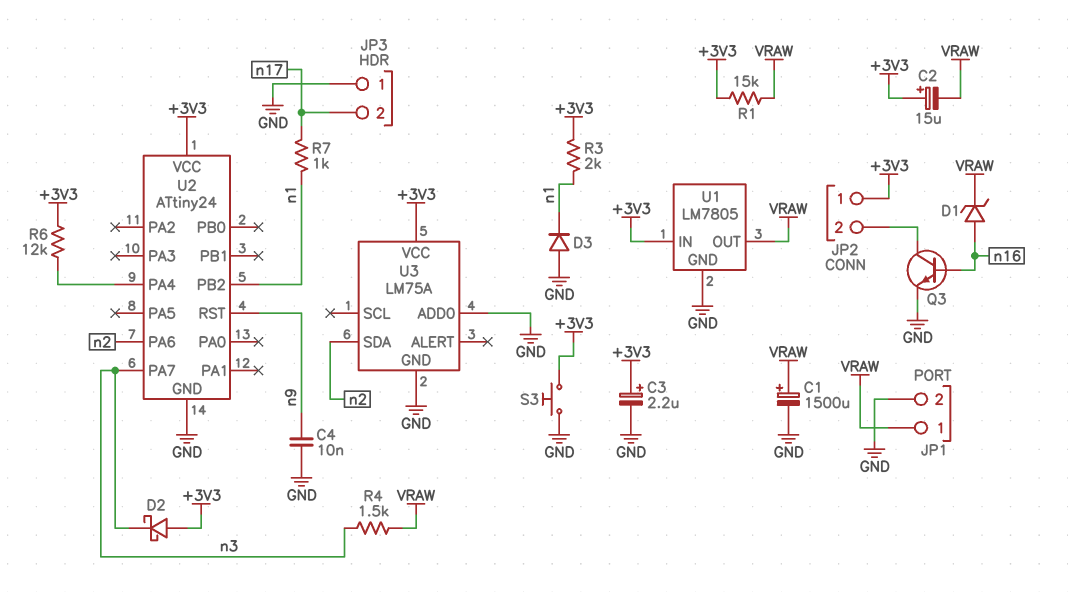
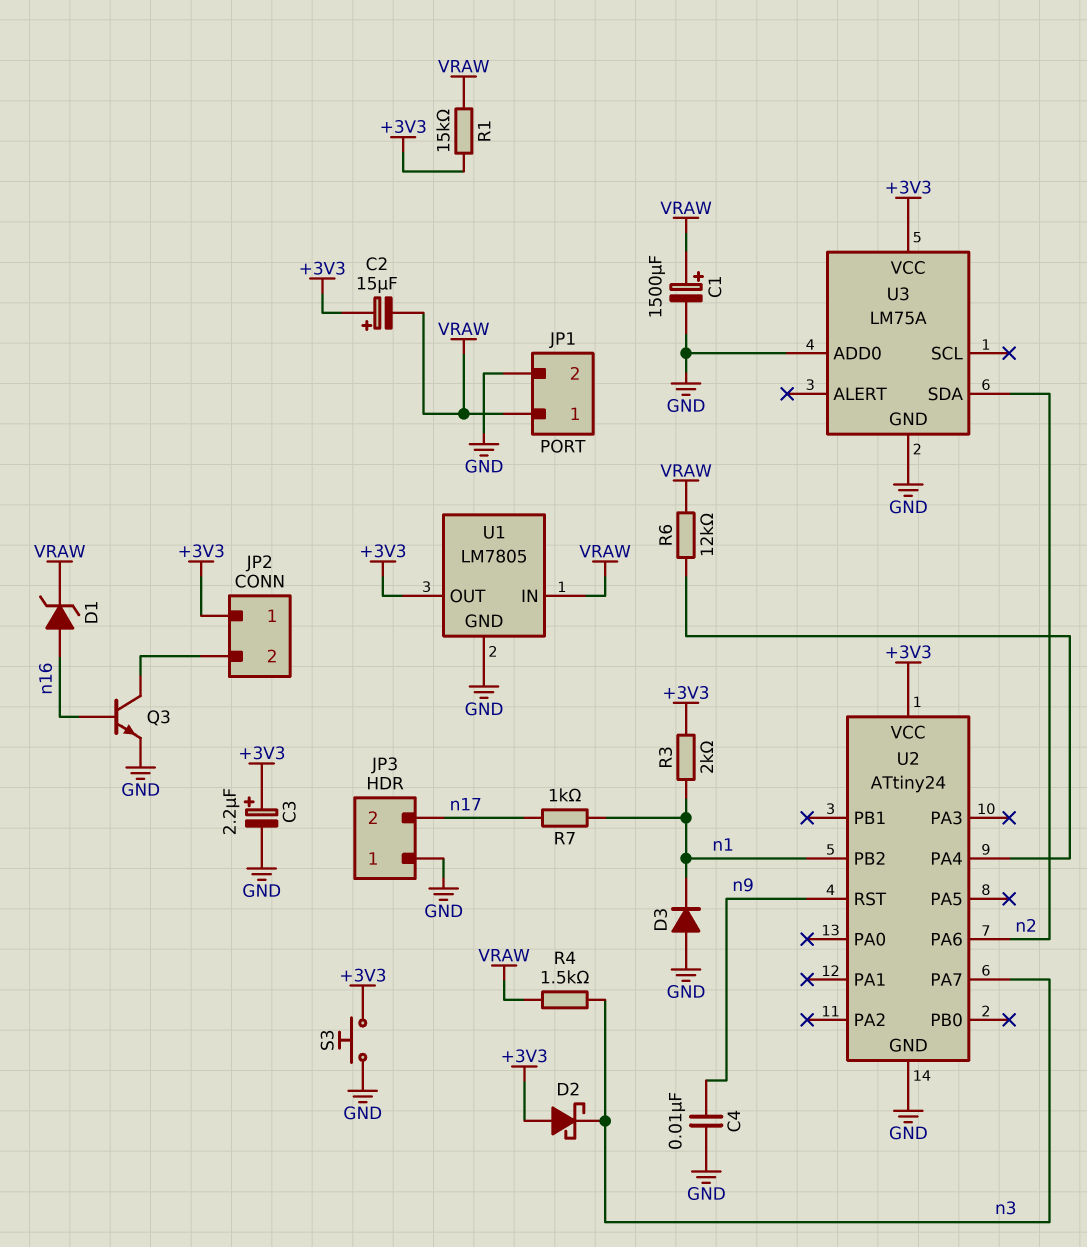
R6: 12k (+3V3, U2/PA4) -> 12k (U2/PA4, VRAW)
U1 pin IN: +3V3 -> VRAW
U1 pin OUT: VRAW -> +3V3

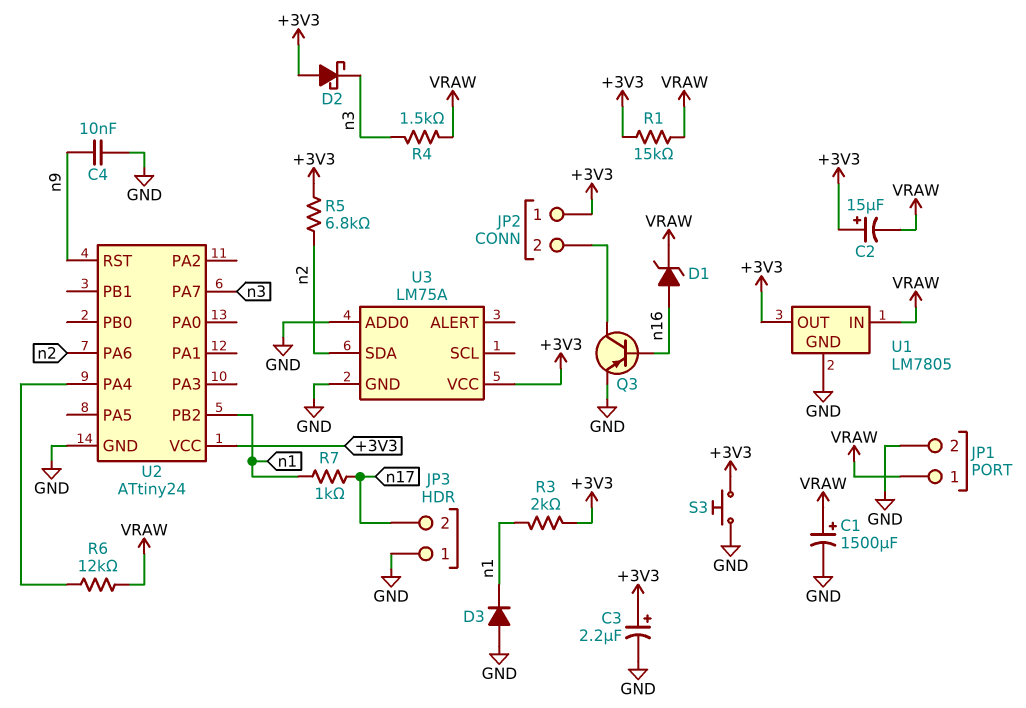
Q3: NPN (B n16, C JP2/2, E GND) -> PNP (B n16, C JP2/2, E GND)
R5: none -> 6.8k (+3V3, n2)

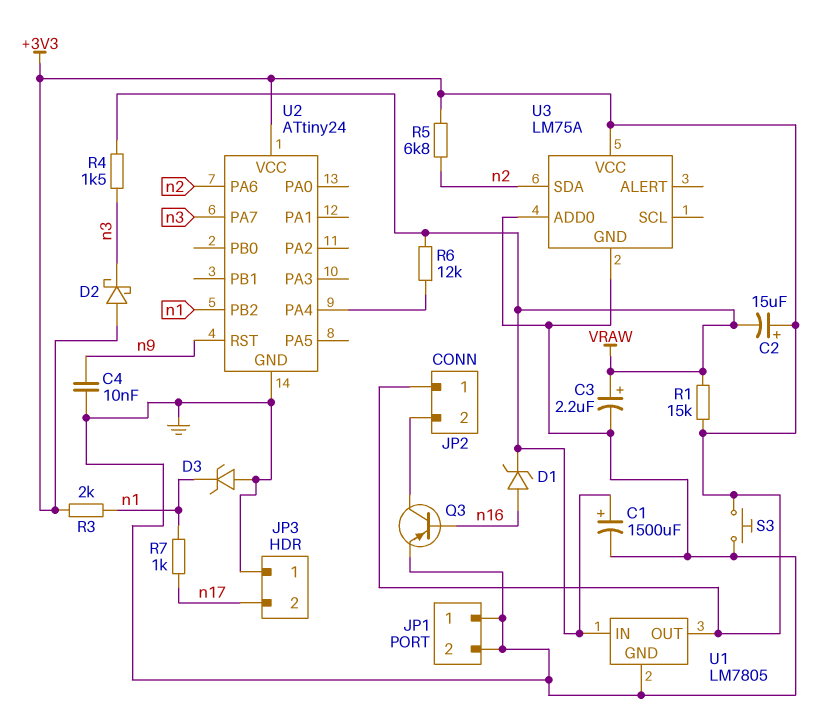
C3: 2.2uF (plus +3V3, minus GND) -> 2.2uF (plus VRAW, minus GND)
D3: diode (A GND, K n1) -> zener (A GND, K n1)
JP1 pin 1: VRAW -> GND

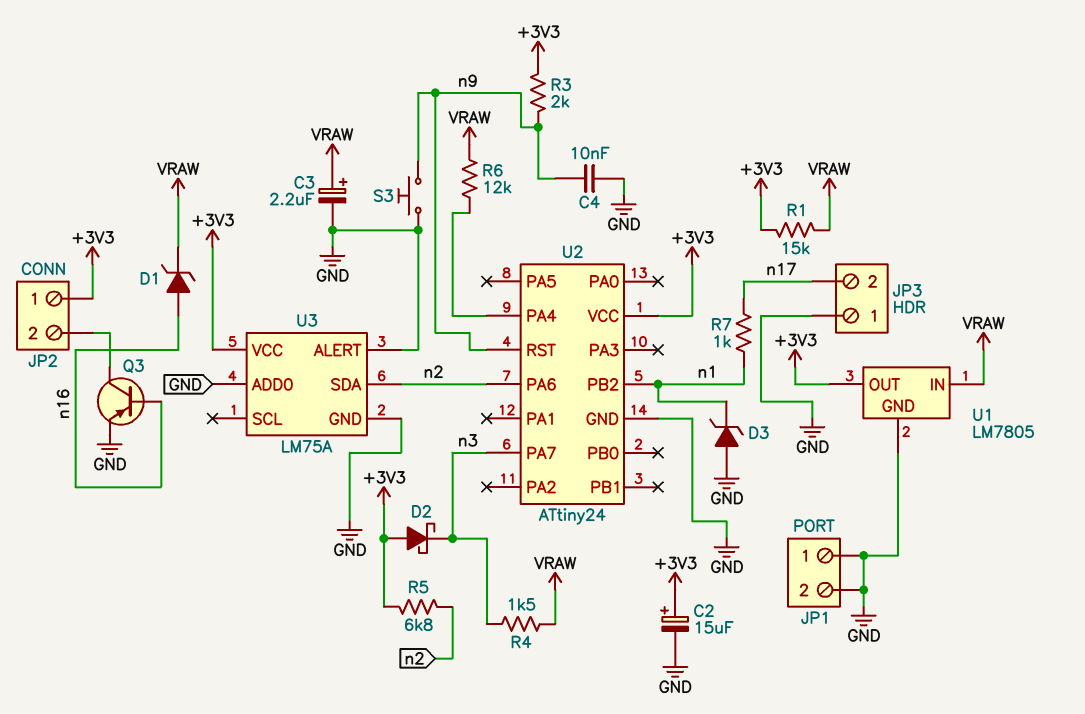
C1: 1500uF (plus VRAW, minus GND) -> none
C2: 15uF (plus +3V3, minus VRAW) -> 15uF (plus +3V3, minus GND)
R3: 2k (+3V3, n1) -> 2k (+3V3, n9)
S3: button (+3V3, GND) -> button (GND, n9)
U3 pin ALERT: none -> GND

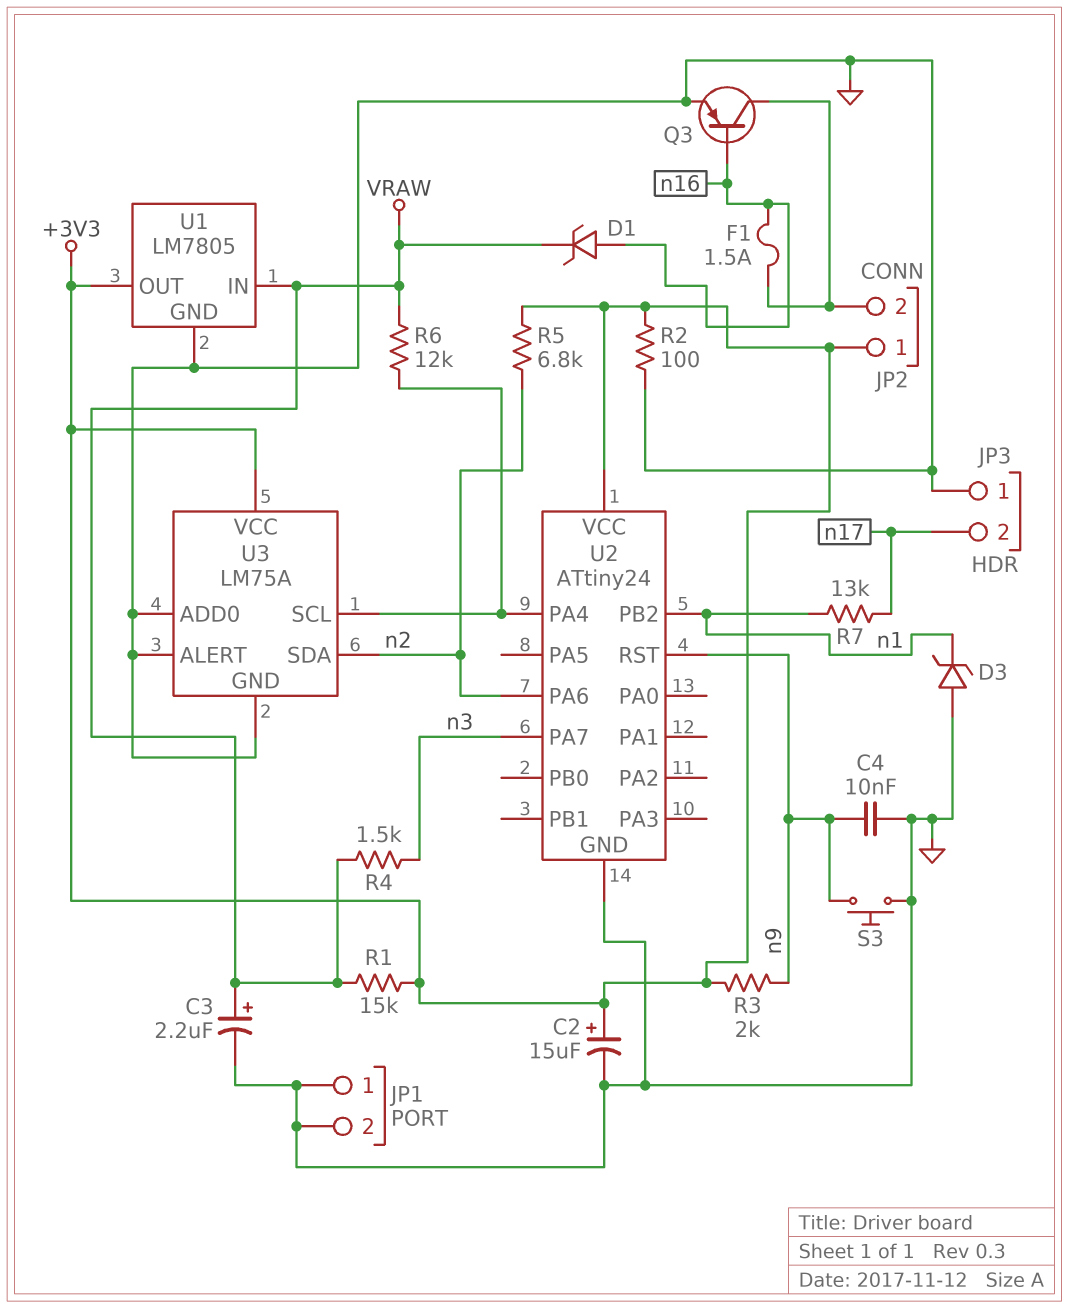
D2: schottky (A +3V3, K n3) -> none
F1: none -> 1.5A (JP2/2, n16)
R2: none -> 100 (+3V3, GND)
R7: 1k (n1, n17) -> 13k (n1, n17)
U3 pin SCL: none -> U2/PA4

